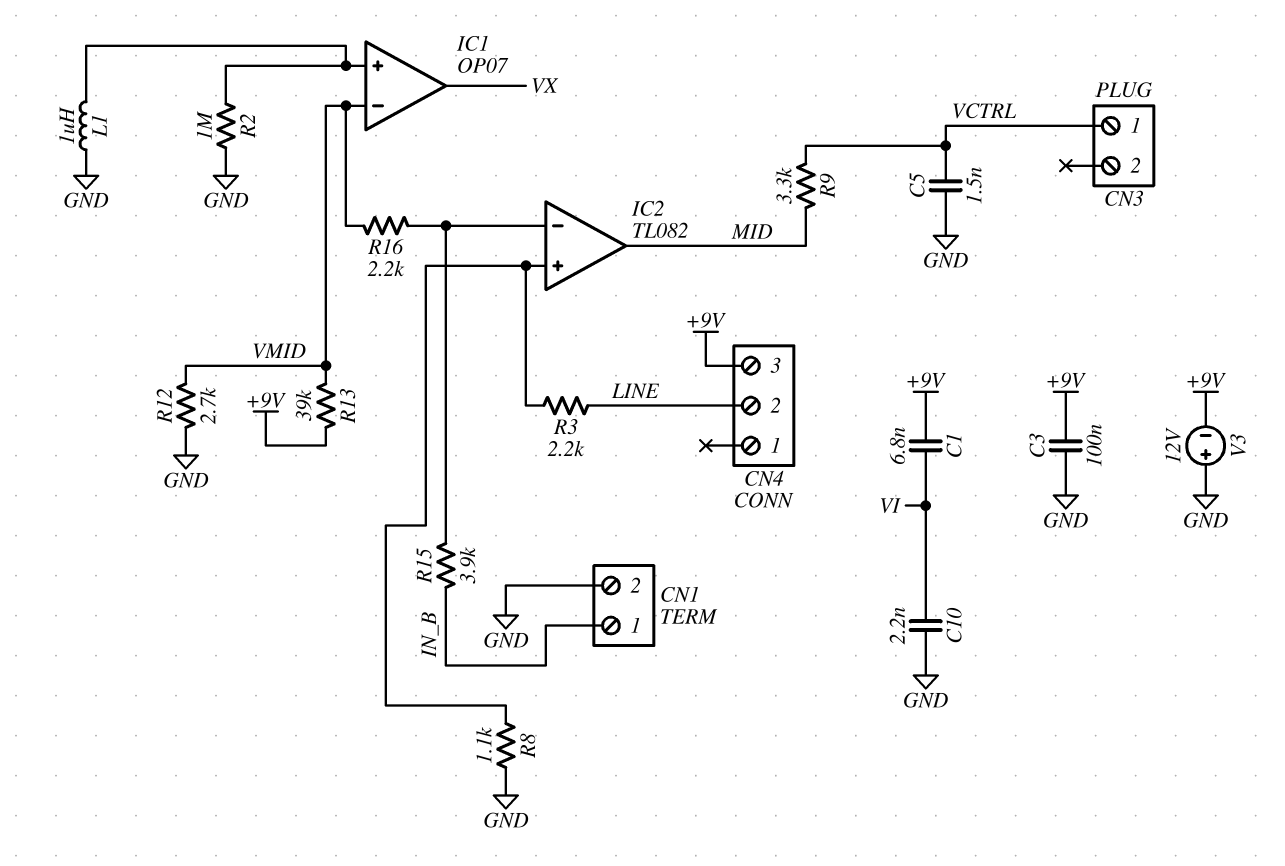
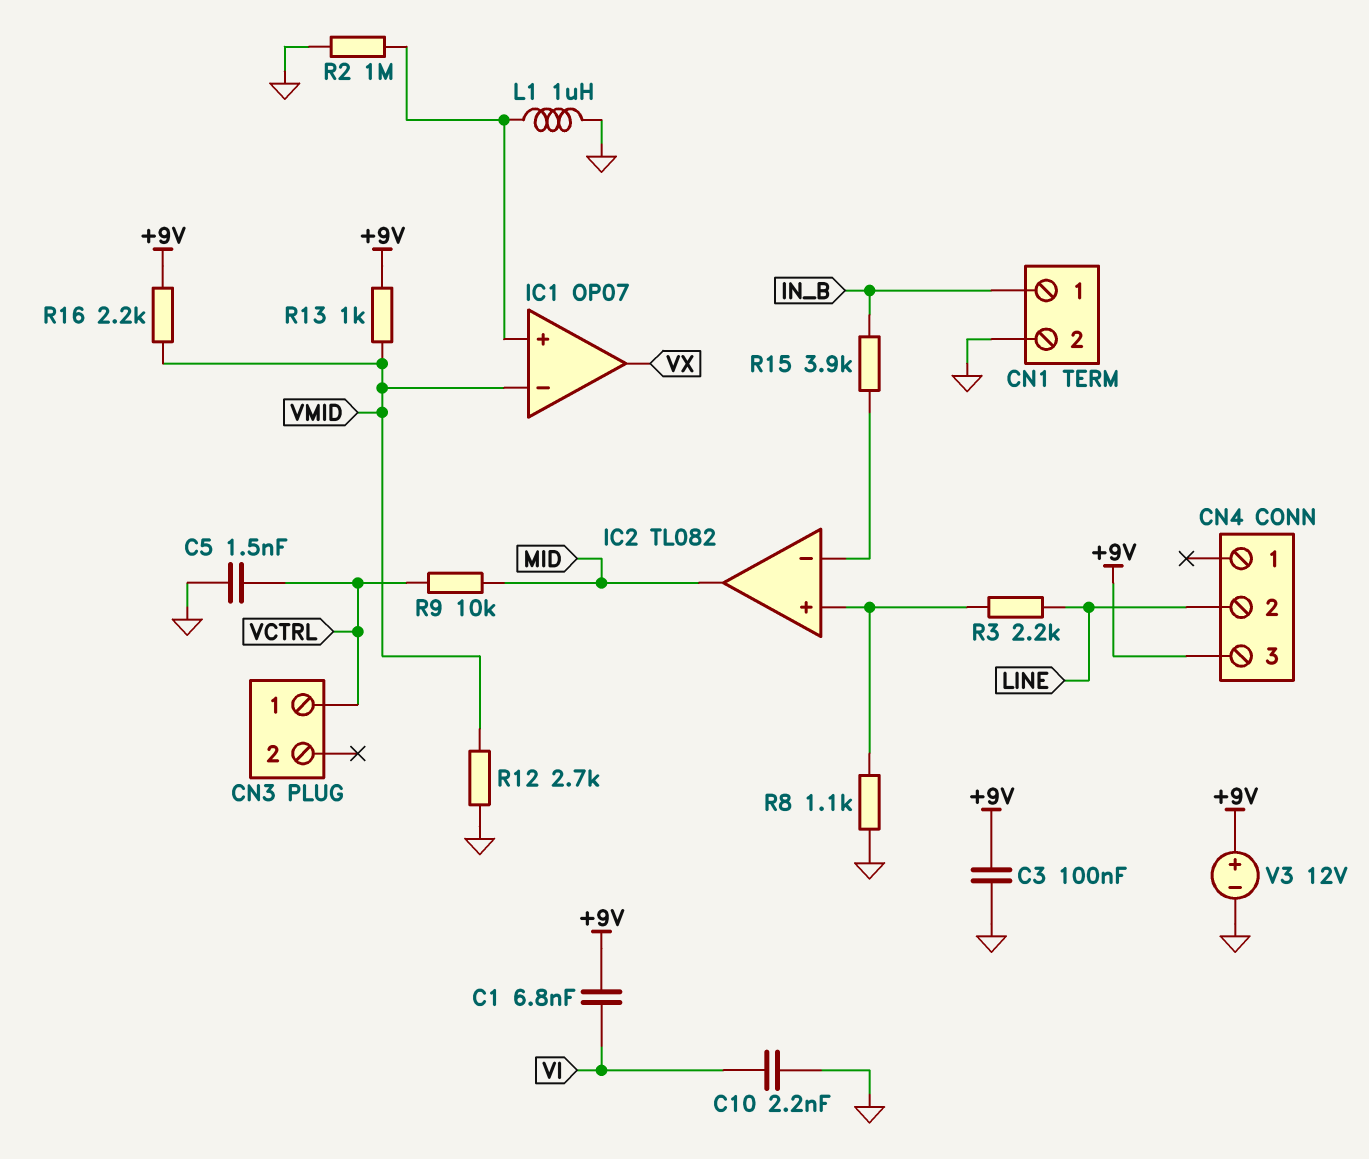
R9: 3.3k (MID, VCTRL) -> 10k (MID, VCTRL)
R13: 39k (+9V, VMID) -> 1k (+9V, VMID)
R16: 2.2k (IC2/in-, VMID) -> 2.2k (+9V, VMID)
V3: 12V (plus GND, minus +9V) -> 12V (plus +9V, minus GND)

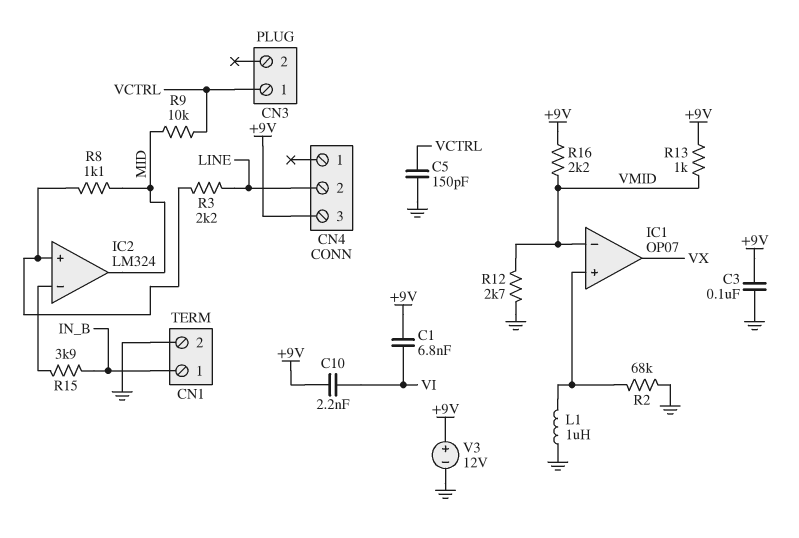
C5: 1.5nF (GND, VCTRL) -> 150pF (GND, VCTRL)
C10: 2.2nF (GND, VI) -> 2.2nF (+9V, VI)
IC2: TL082 -> LM324
R2: 1M (GND, IC1/in+) -> 68k (GND, IC1/in+)
R8: 1.1k (GND, IC2/in+) -> 1.1k (IC2/in+, MID)

